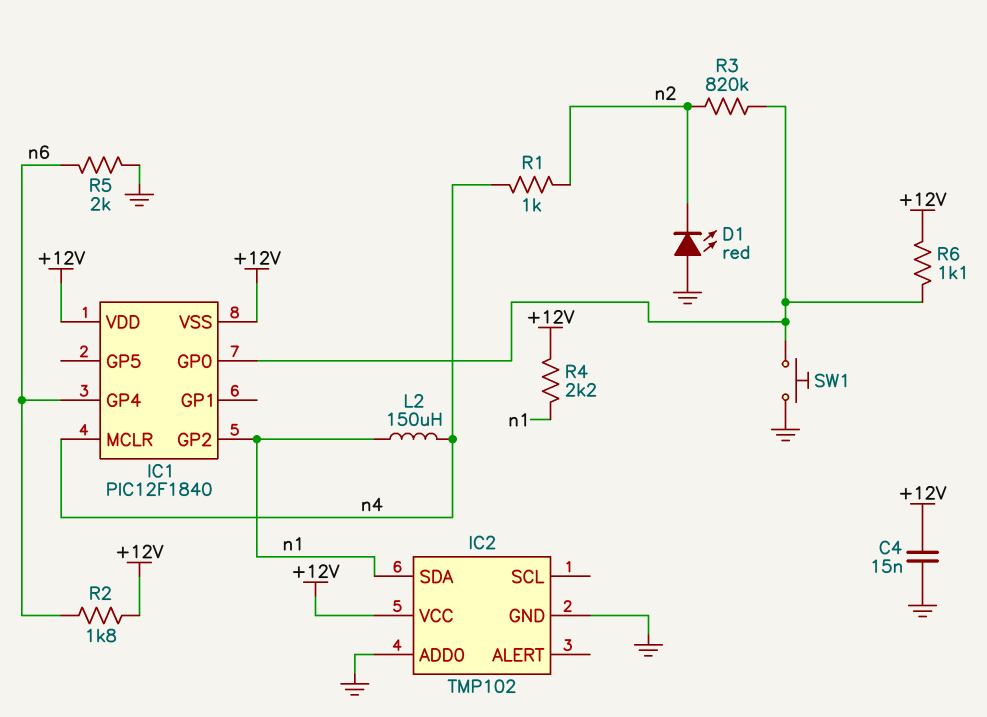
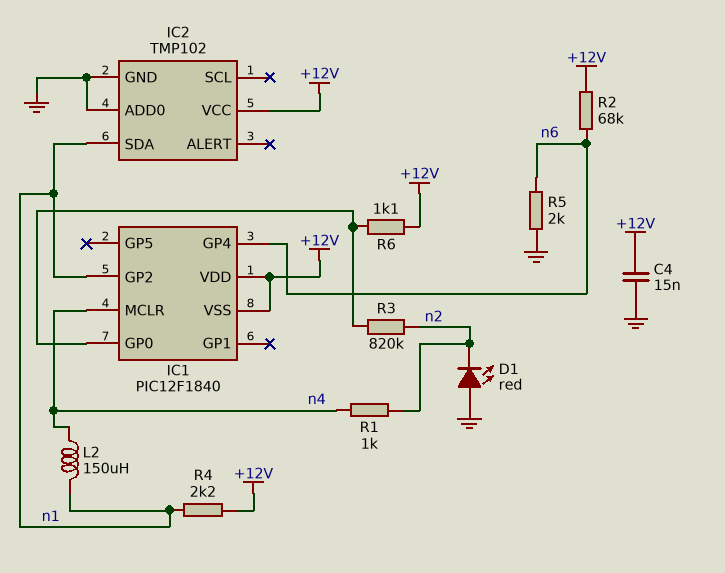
R2: 1.8k (+12V, n6) -> 68k (+12V, n6)
SW1: button (GND, IC1/GP0) -> none

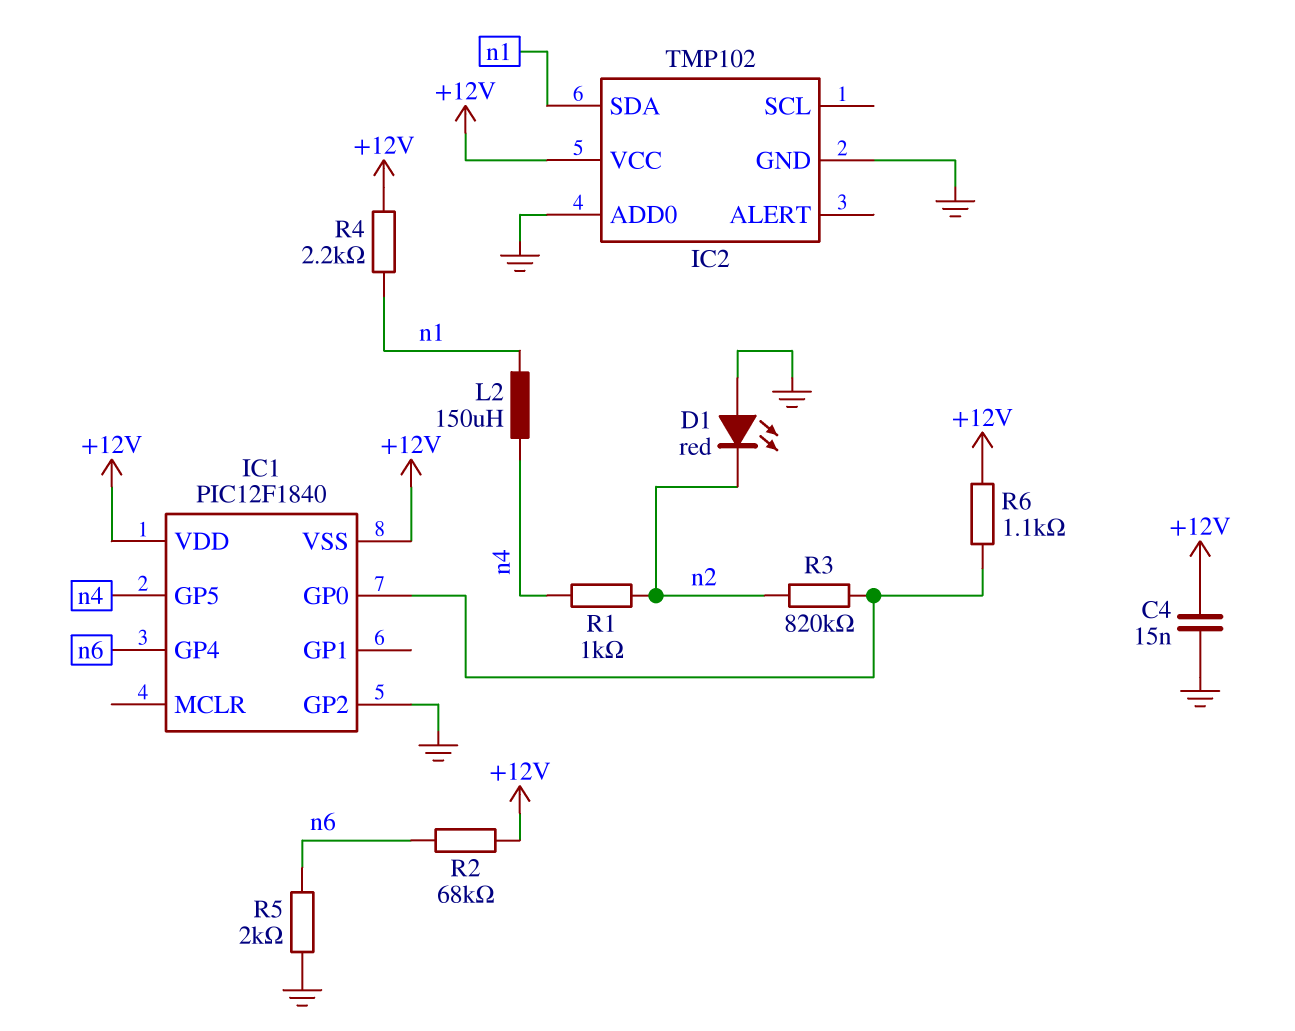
IC1 pin GP2: n1 -> GND
IC1 pin GP5: none -> n4
IC1 pin MCLR: n4 -> none

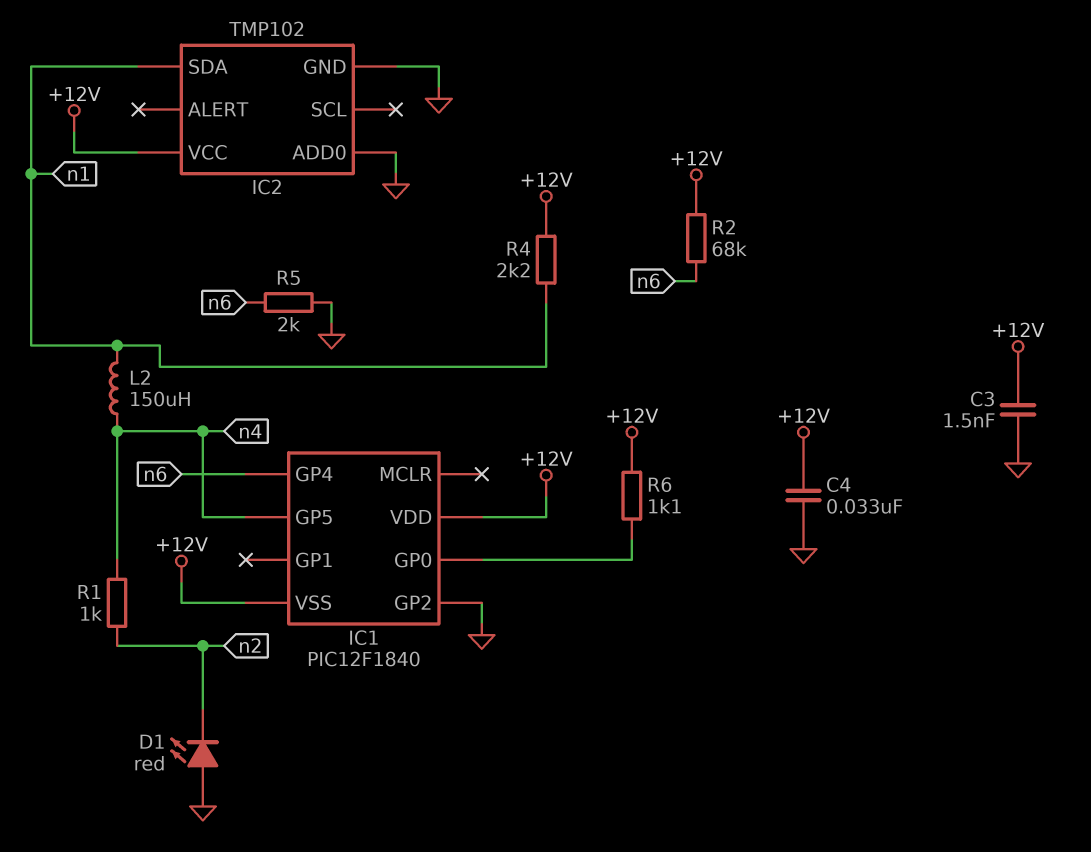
C3: none -> 1.5nF (+12V, GND)
C4: 15nF (+12V, GND) -> 33nF (+12V, GND)
R3: 820k (IC1/GP0, n2) -> none

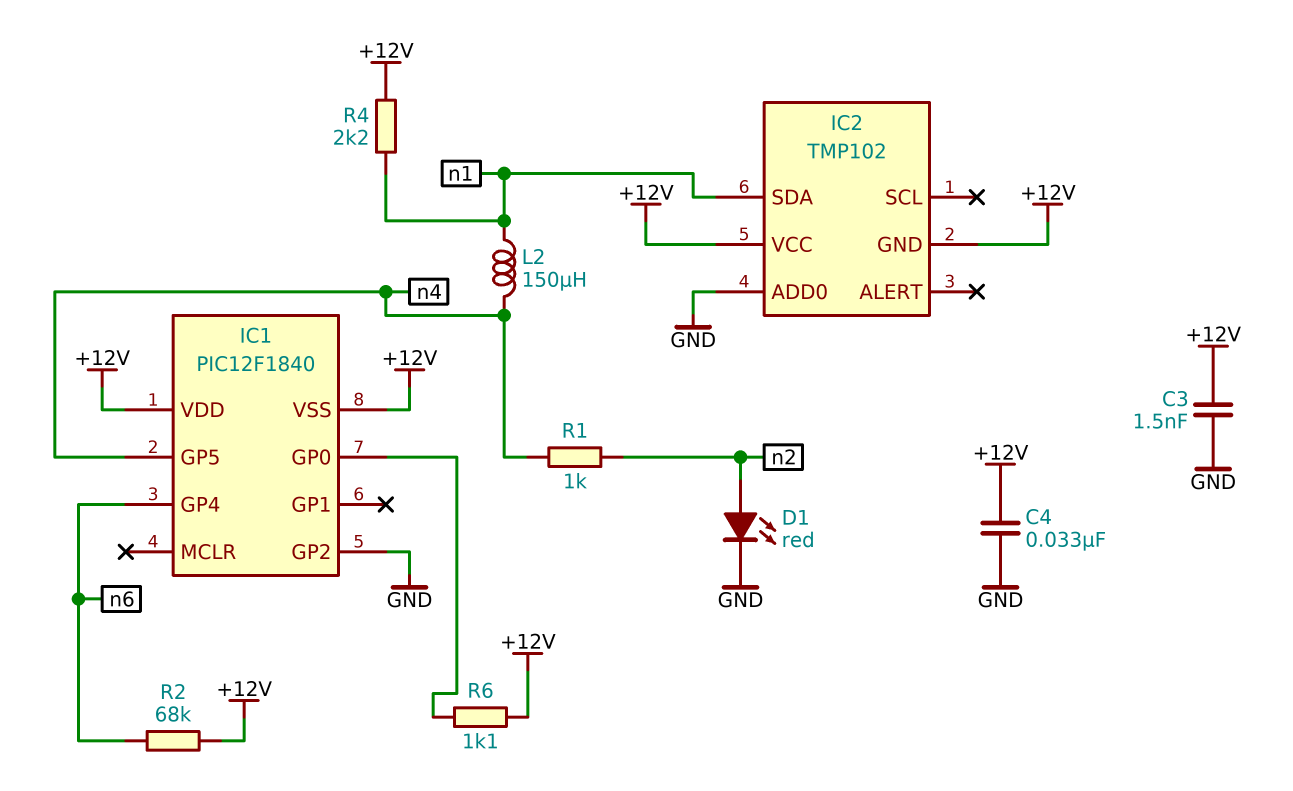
D1: LED red (A GND, K n2) -> LED red (A n2, K GND)
IC2 pin GND: GND -> +12V
R5: 2k (GND, n6) -> none

